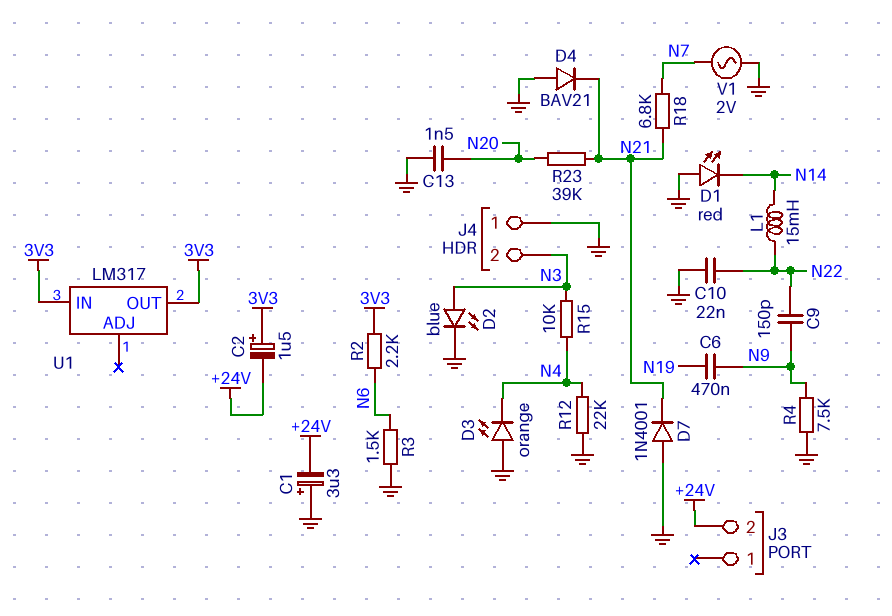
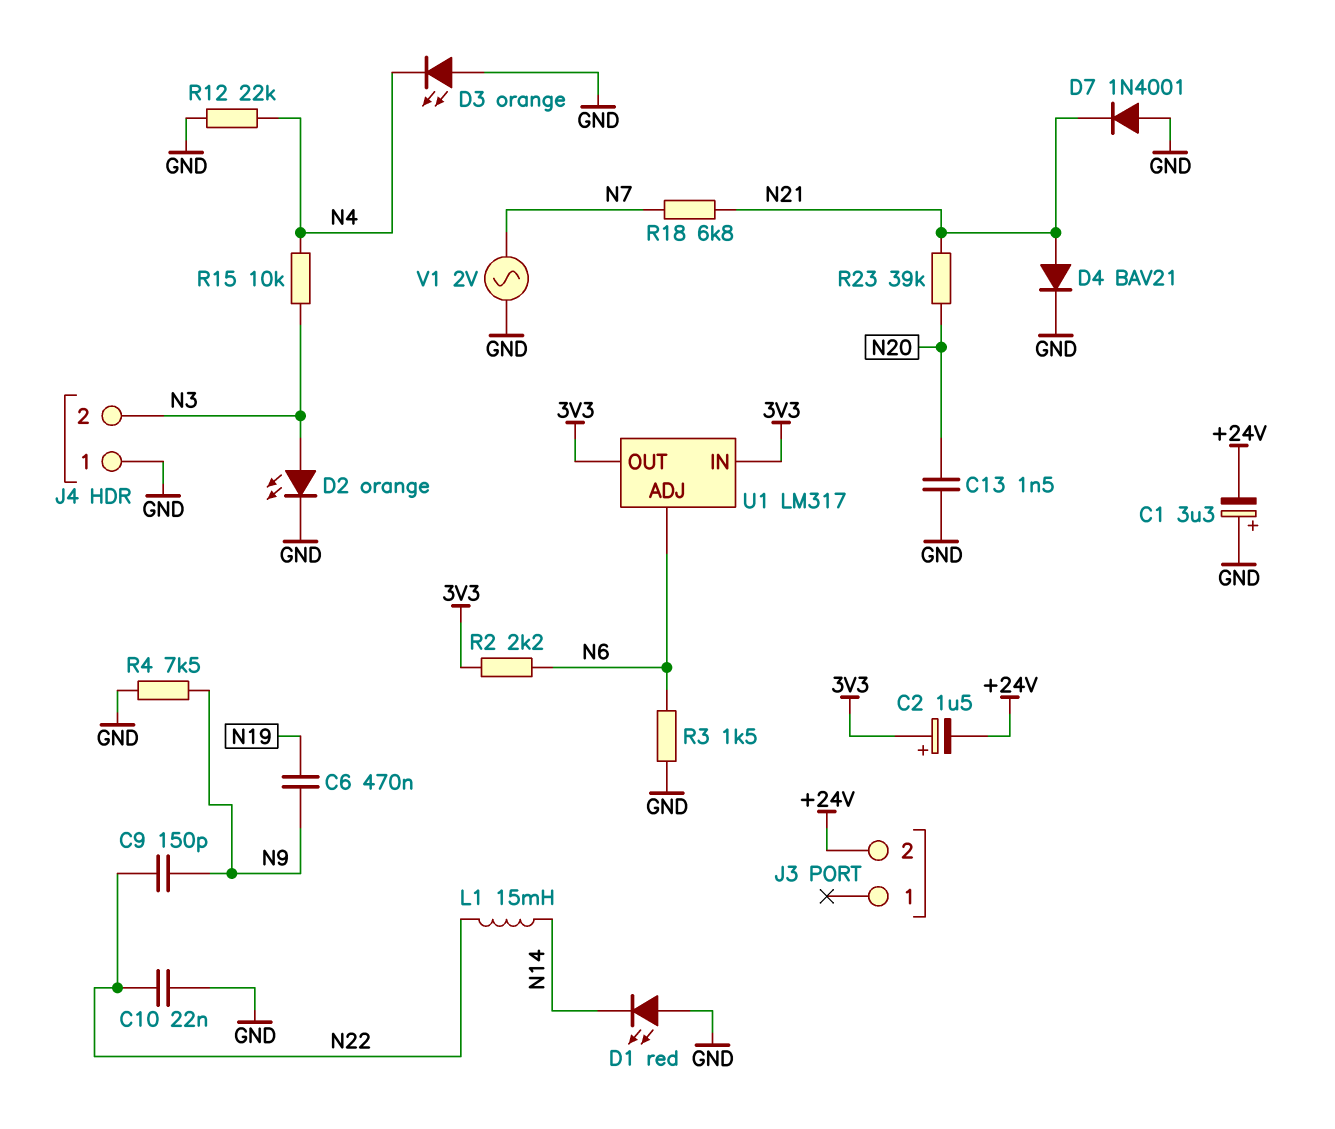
D2: LED blue (A N3, K GND) -> LED orange (A N3, K GND)
D4: diode BAV21 (A GND, K N21) -> diode BAV21 (A N21, K GND)
U1 pin ADJ: none -> N6

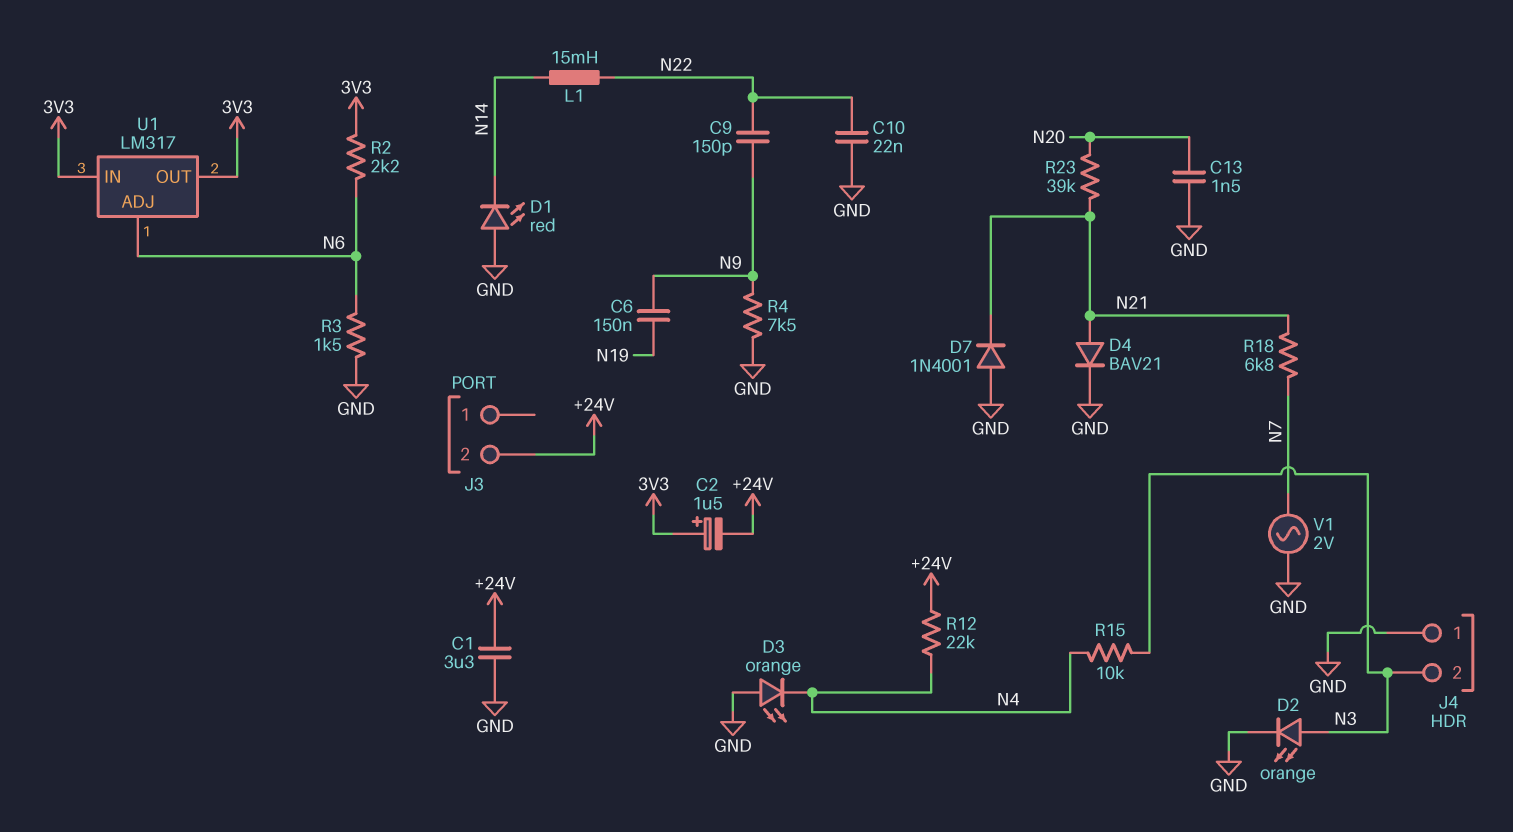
C1: 3.3uF (plus GND, minus +24V) -> 3.3uF (+24V, GND)
C6: 470nF (N9, N19) -> 150nF (N9, N19)
R12: 22k (GND, N4) -> 22k (+24V, N4)

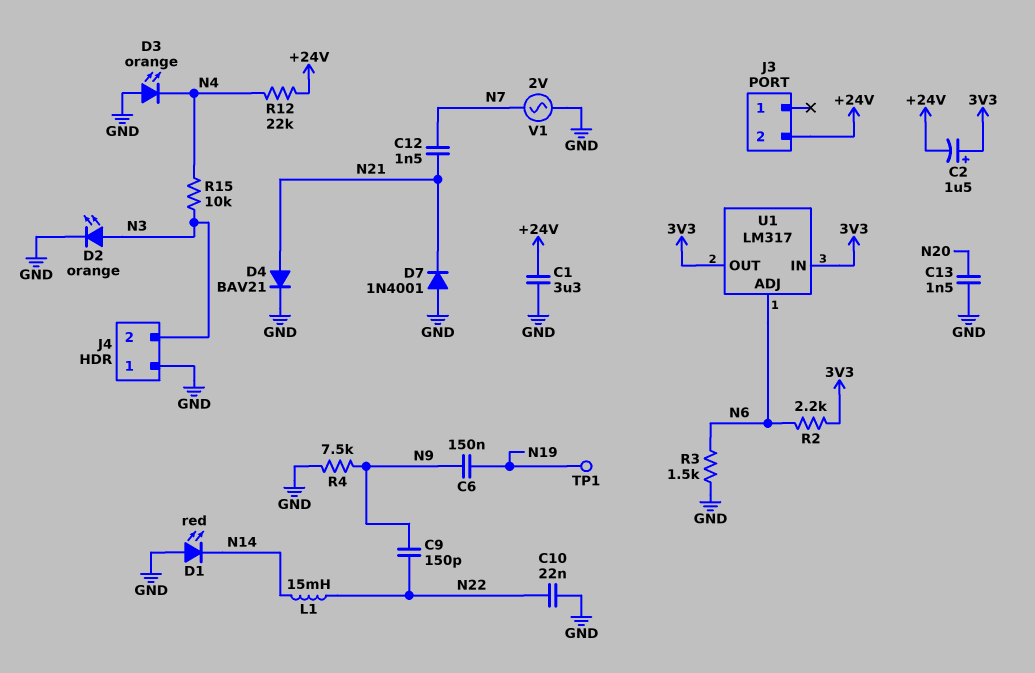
C12: none -> 1.5nF (N7, N21)
R18: 6.8k (N7, N21) -> none
R23: 39k (N20, N21) -> none
TP1: none -> test point (N19)

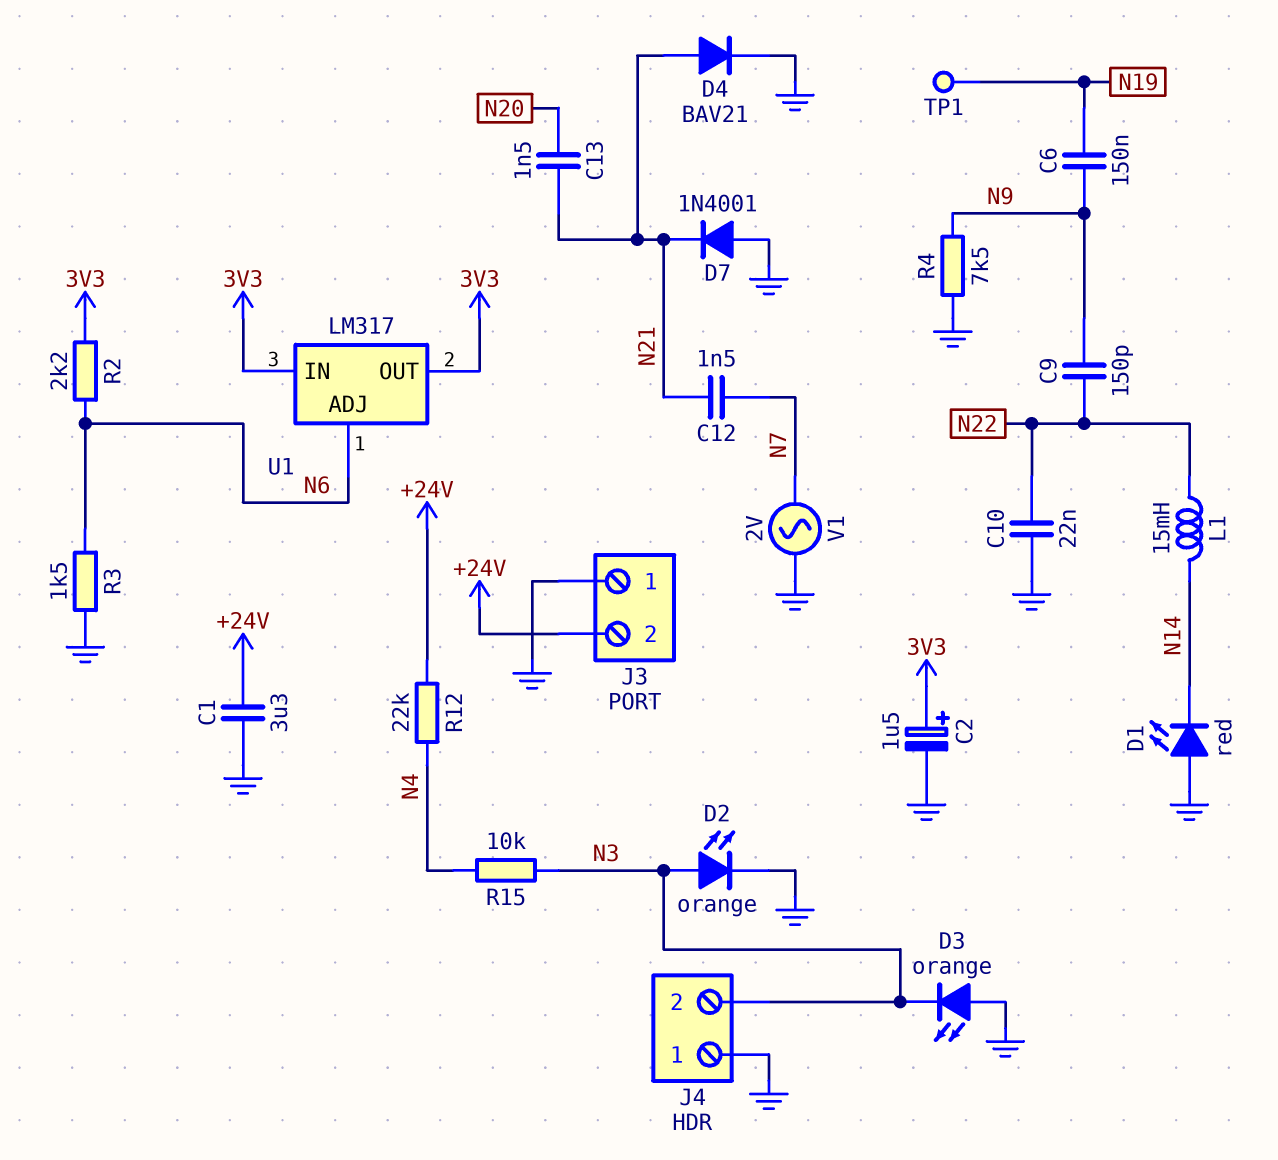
C2: 1.5uF (plus 3V3, minus +24V) -> 1.5uF (plus 3V3, minus GND)
C13: 1.5nF (GND, N20) -> 1.5nF (N20, N21)
D3: LED orange (A GND, K N4) -> LED orange (A GND, K N3)
J3 pin 1: none -> GND

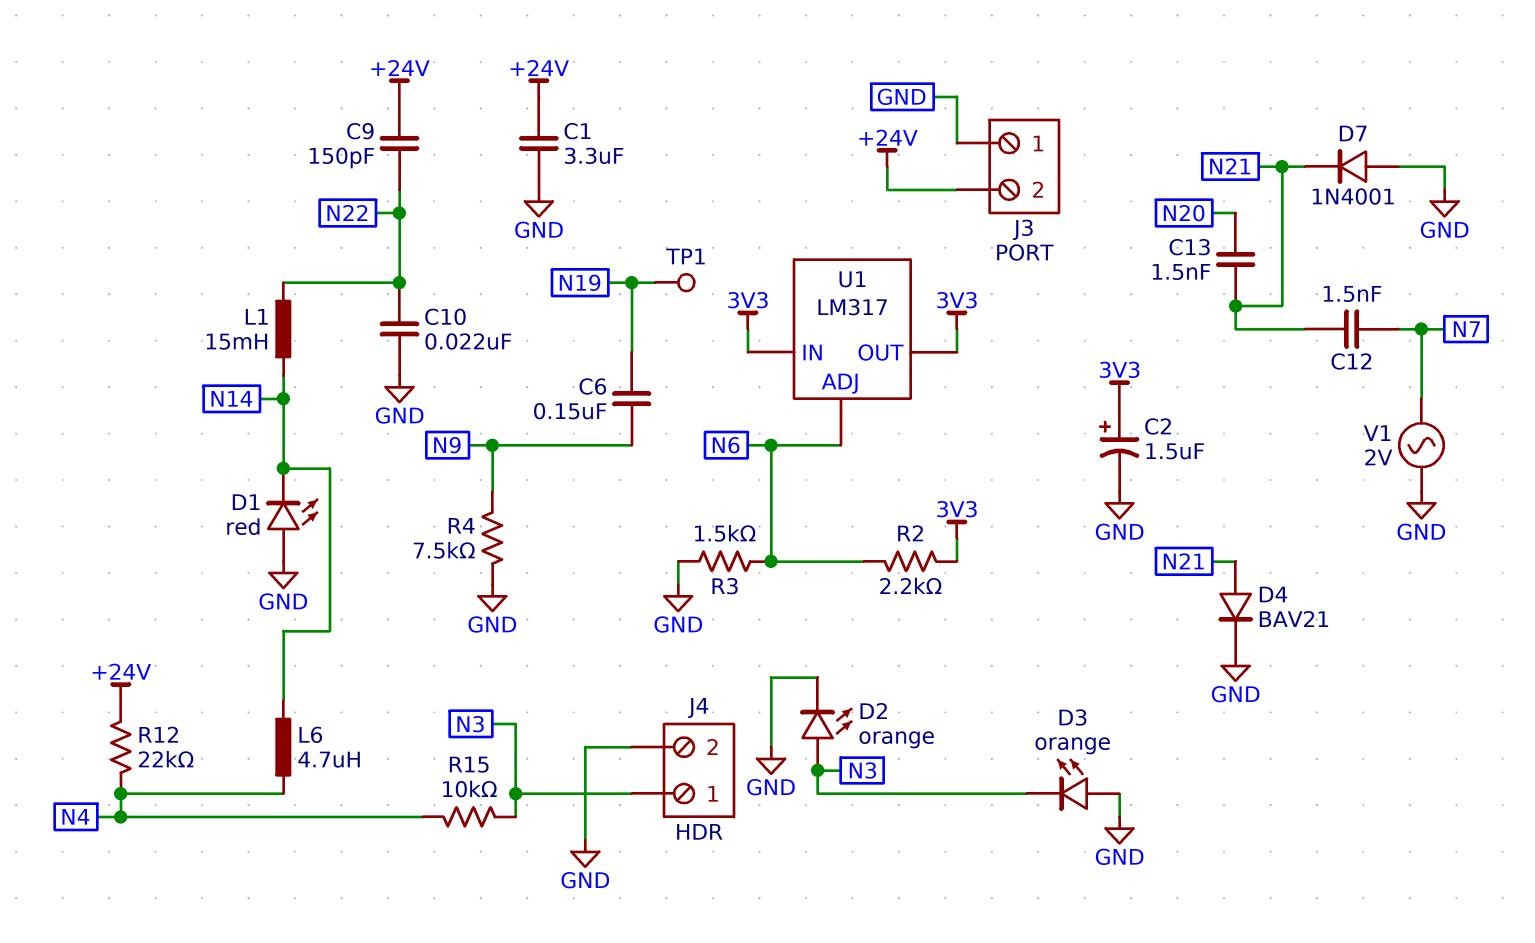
C9: 150pF (N9, N22) -> 150pF (+24V, N22)
J4 pin 1: GND -> N3
J4 pin 2: N3 -> GND
L6: none -> 4.7uH (N4, N14)

